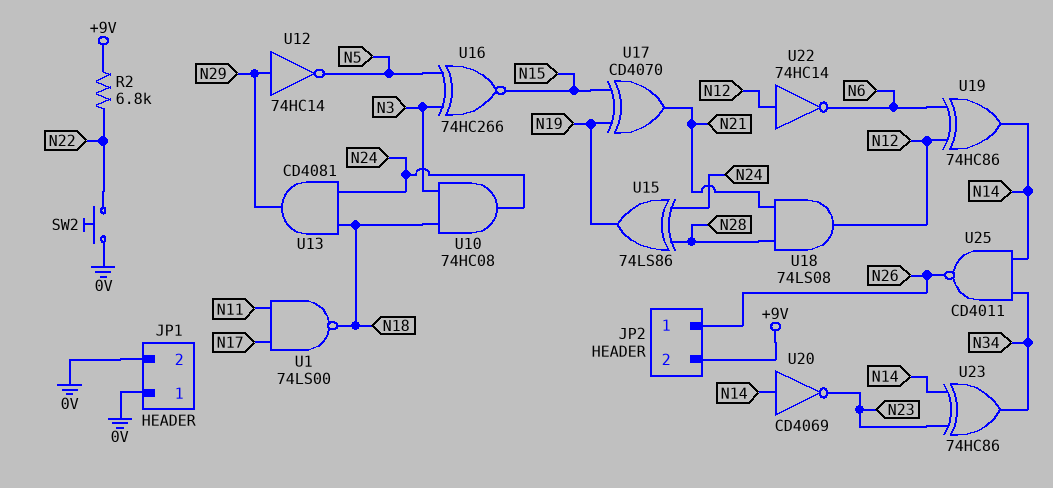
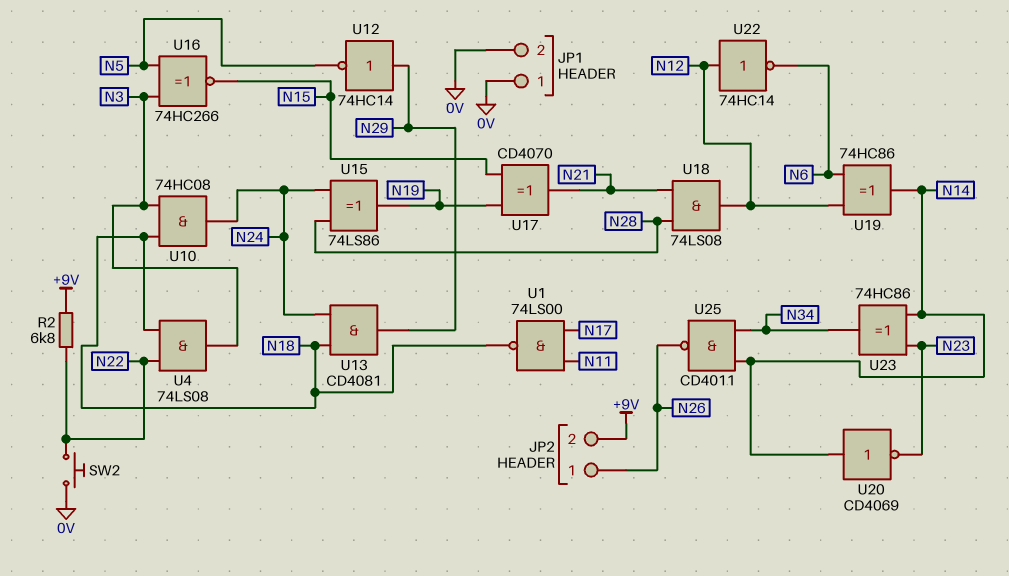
U4: none -> AND 74LS08 (in N18, in N22, out N3)

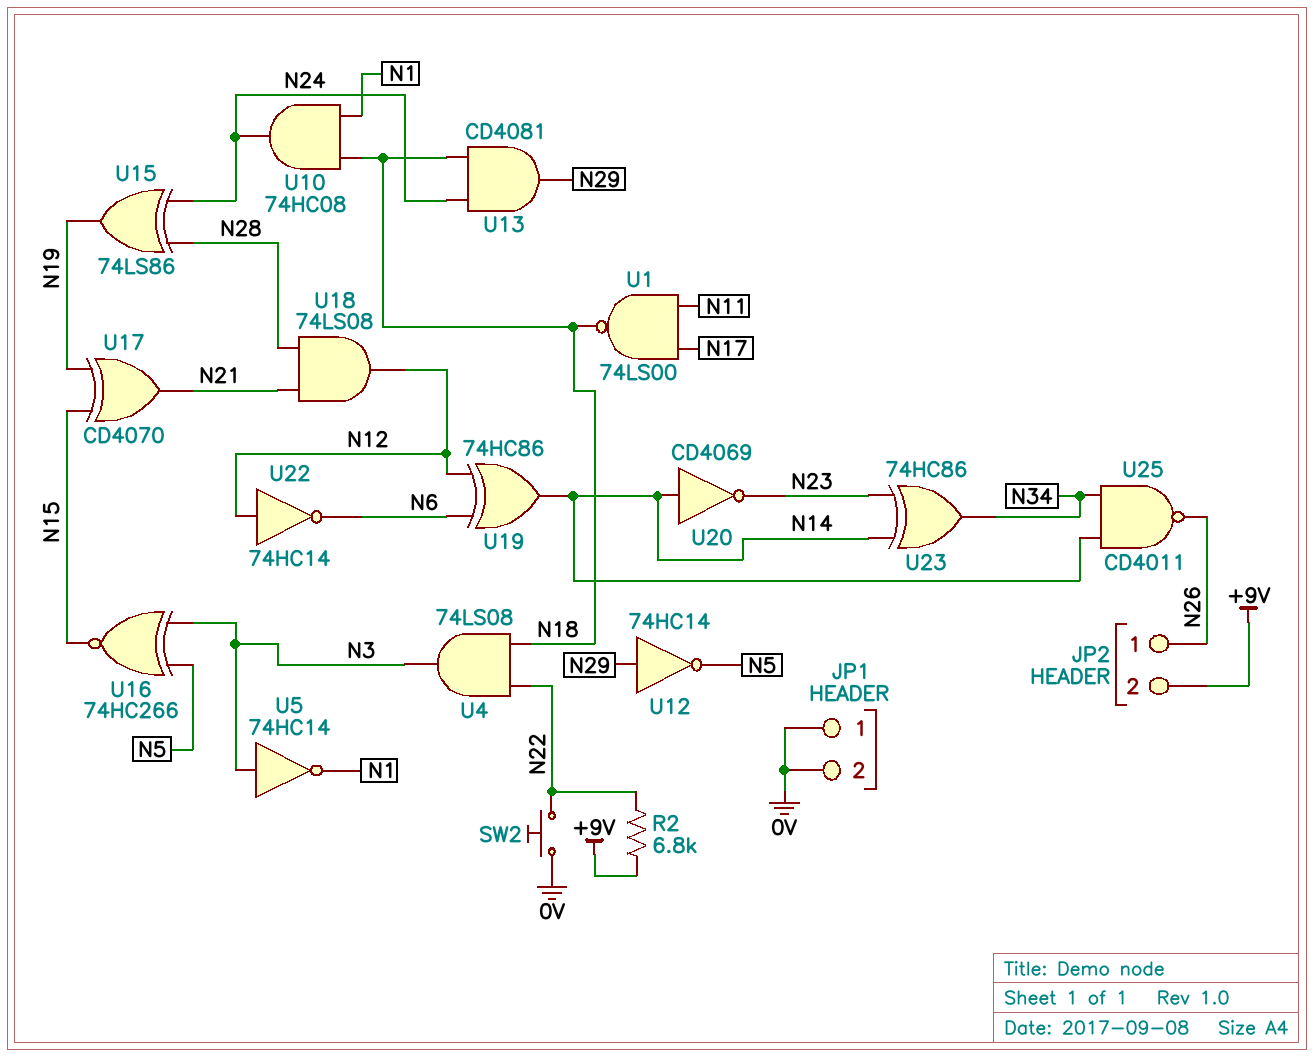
U5: none -> NOT 74HC14 (in N3, out N1)
U10: AND 74HC08 (in N3, in N18, out N24) -> AND 74HC08 (in N1, in N18, out N24)

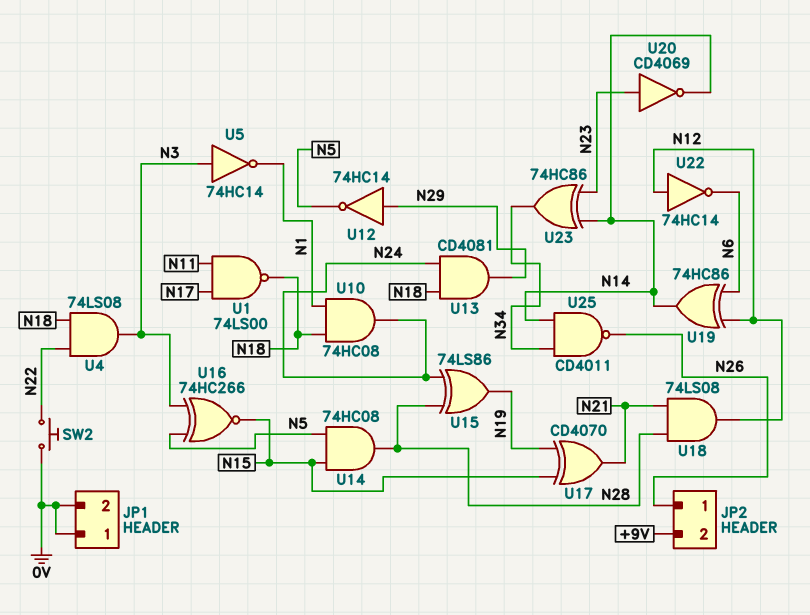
R2: 6.8k (+9V, N22) -> none
U14: none -> AND 74HC08 (in N5, in N15, out N28)
U20: NOT CD4069 (in N14, out N23) -> NOT CD4069 (in N23, out N14)

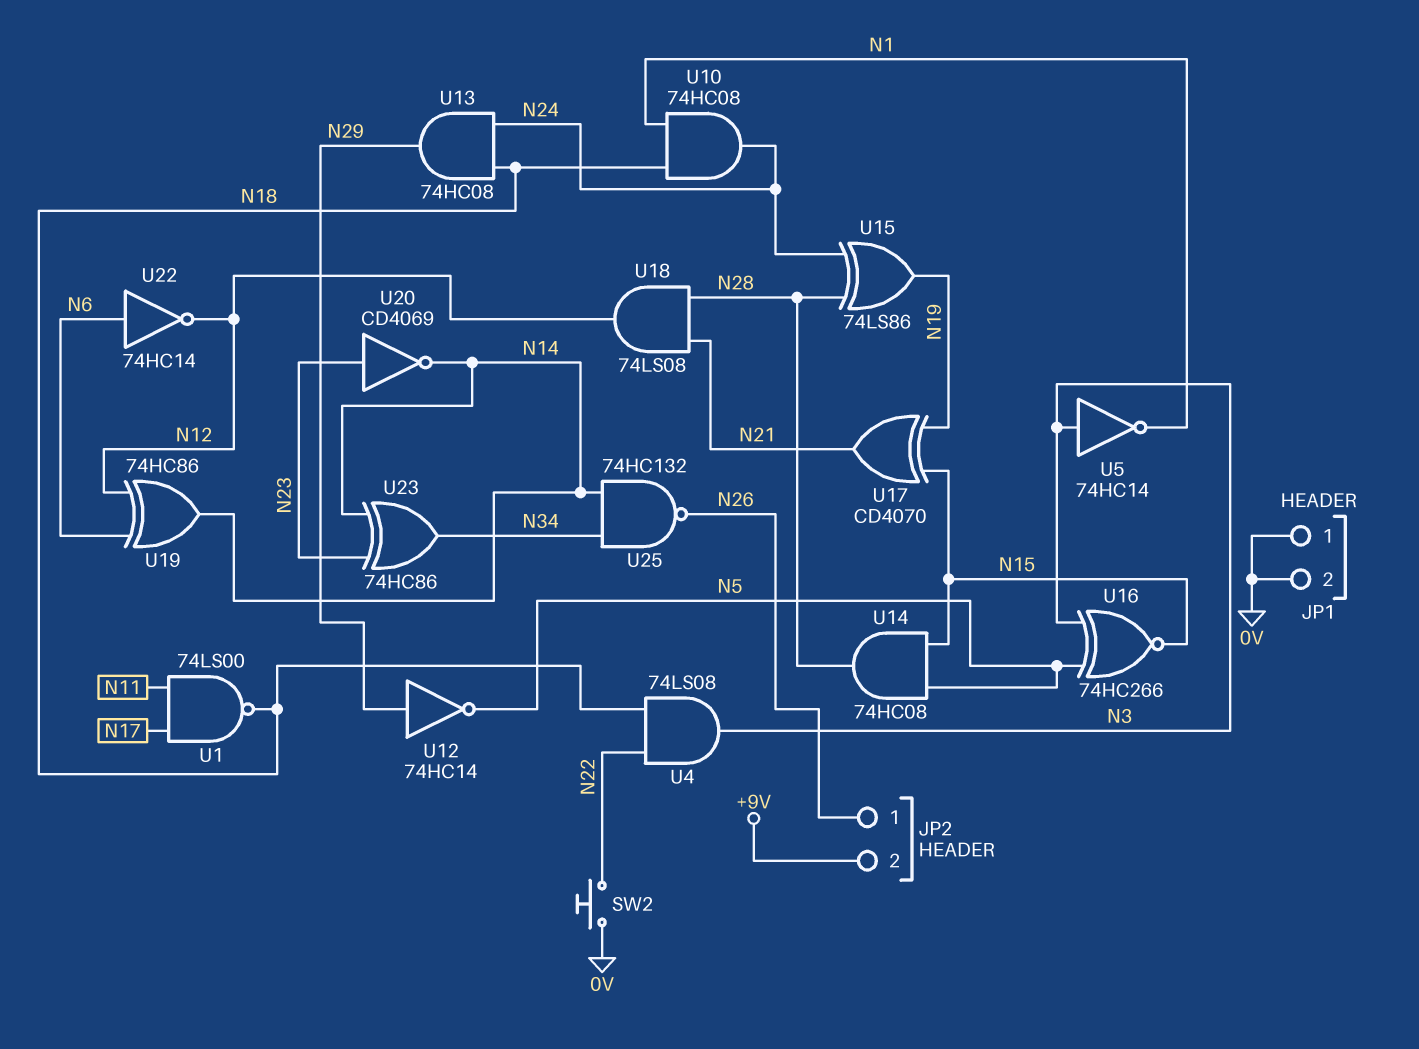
U13: AND CD4081 (in N18, in N24, out N29) -> AND 74HC08 (in N18, in N24, out N29)
U22: NOT 74HC14 (in N12, out N6) -> NOT 74HC14 (in N6, out N12)
U25: NAND CD4011 (in N14, in N34, out N26) -> NAND 74HC132 (in N14, in N34, out N26)

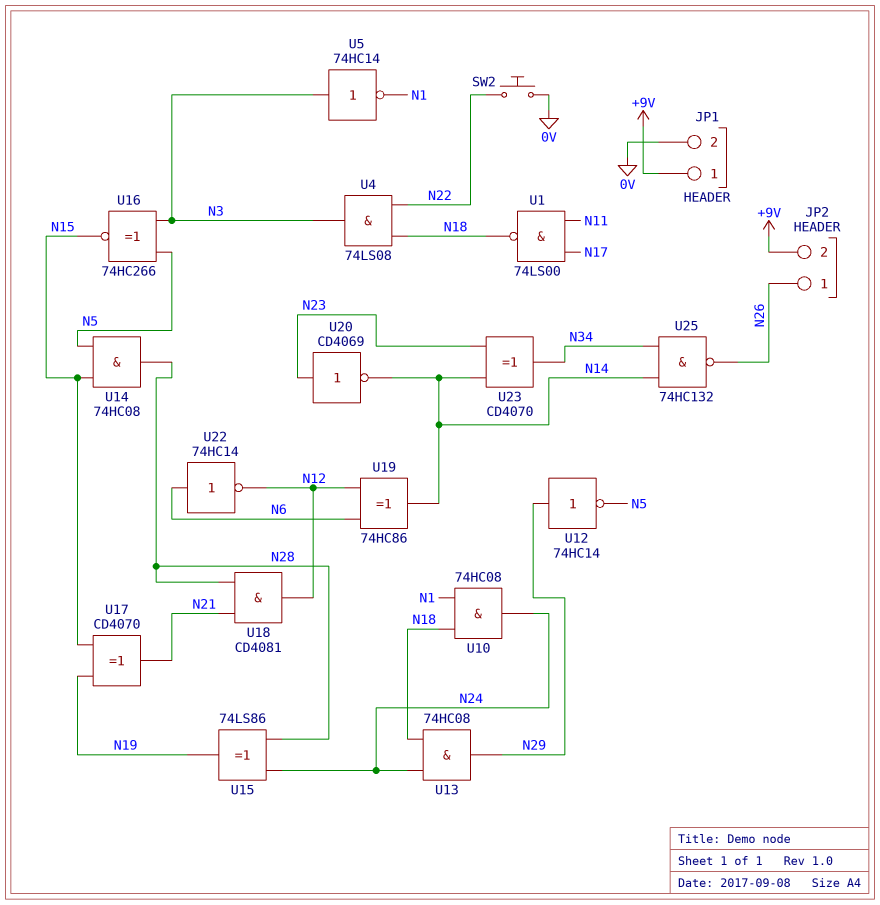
JP1 pin 1: 0V -> +9V
U18: AND 74LS08 (in N21, in N28, out N12) -> AND CD4081 (in N21, in N28, out N12)
U23: XOR 74HC86 (in N14, in N23, out N34) -> XOR CD4070 (in N14, in N23, out N34)

